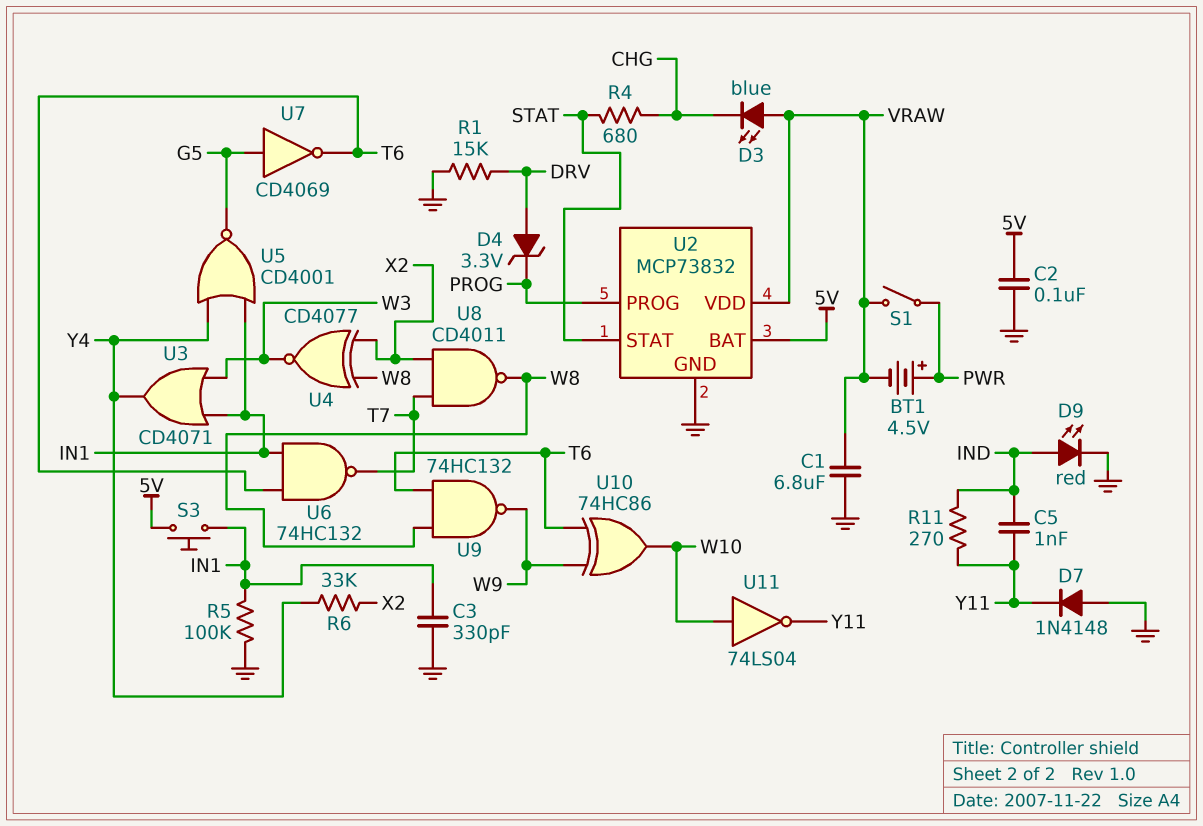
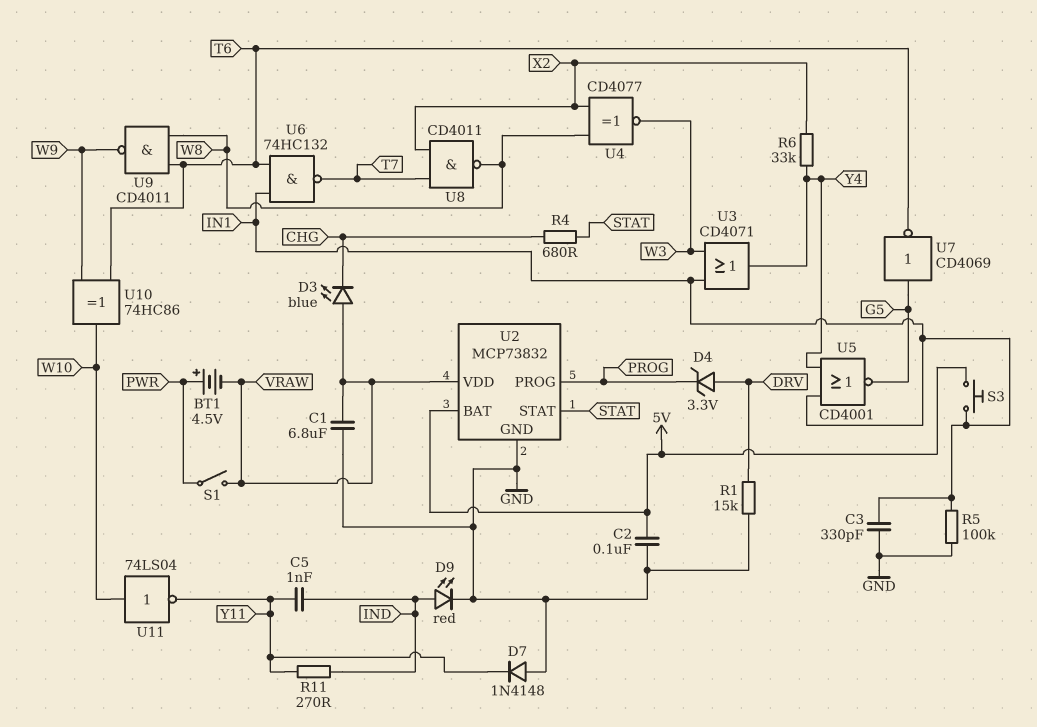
U9: NAND 74HC132 (in T6, in W8, out W9) -> NAND CD4011 (in T6, in W8, out W9)

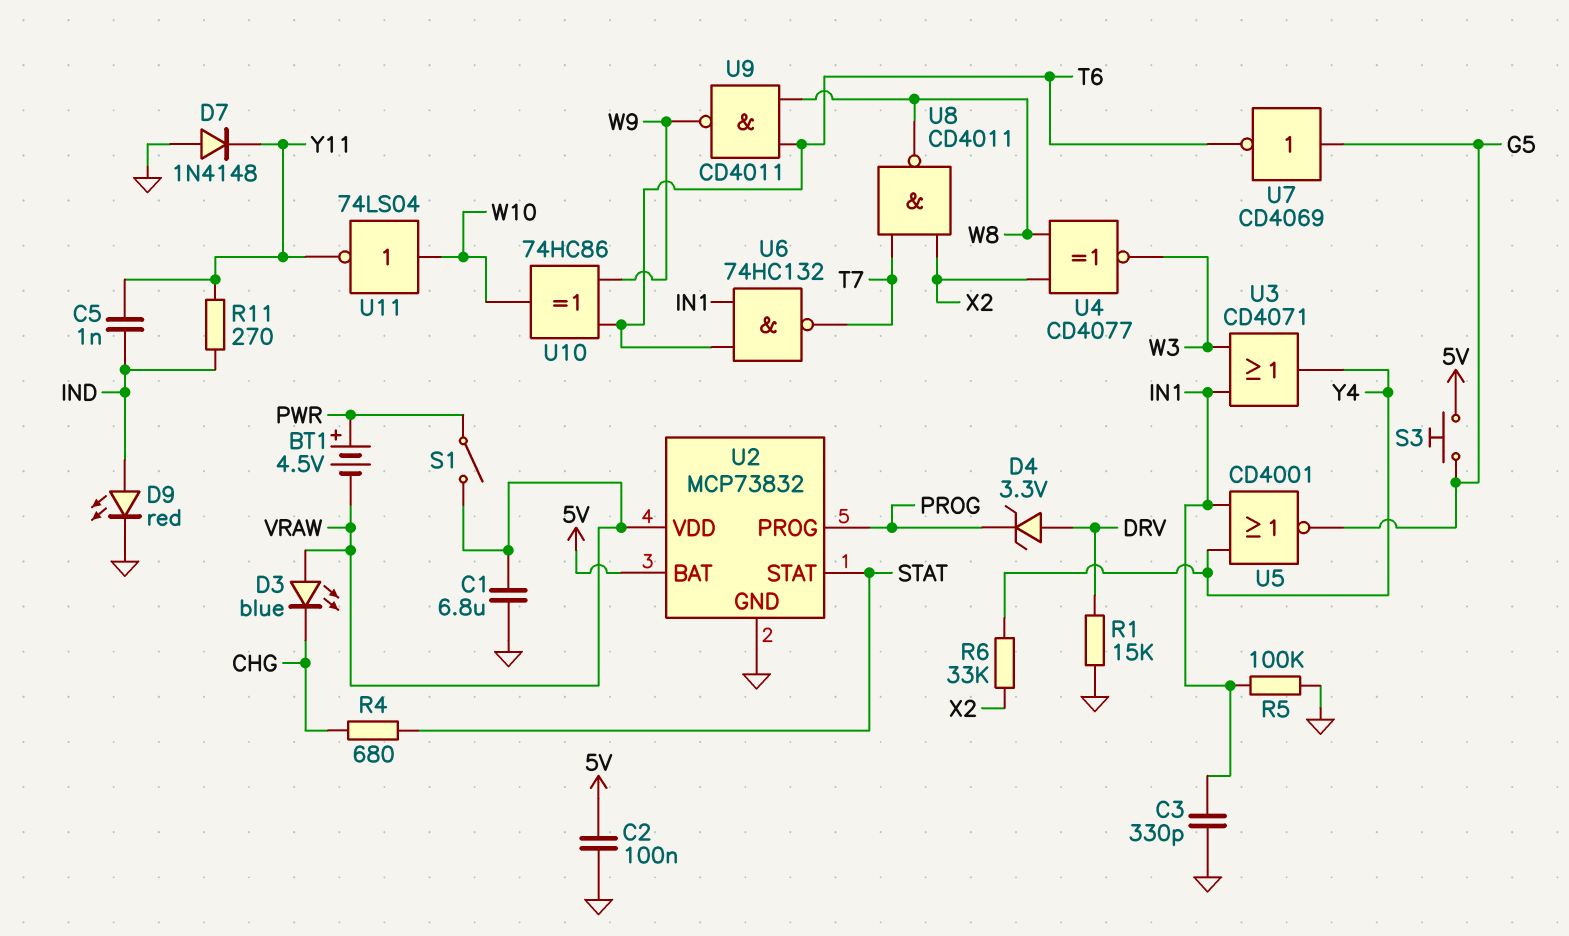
S3: button (5V, IN1) -> button (5V, G5)

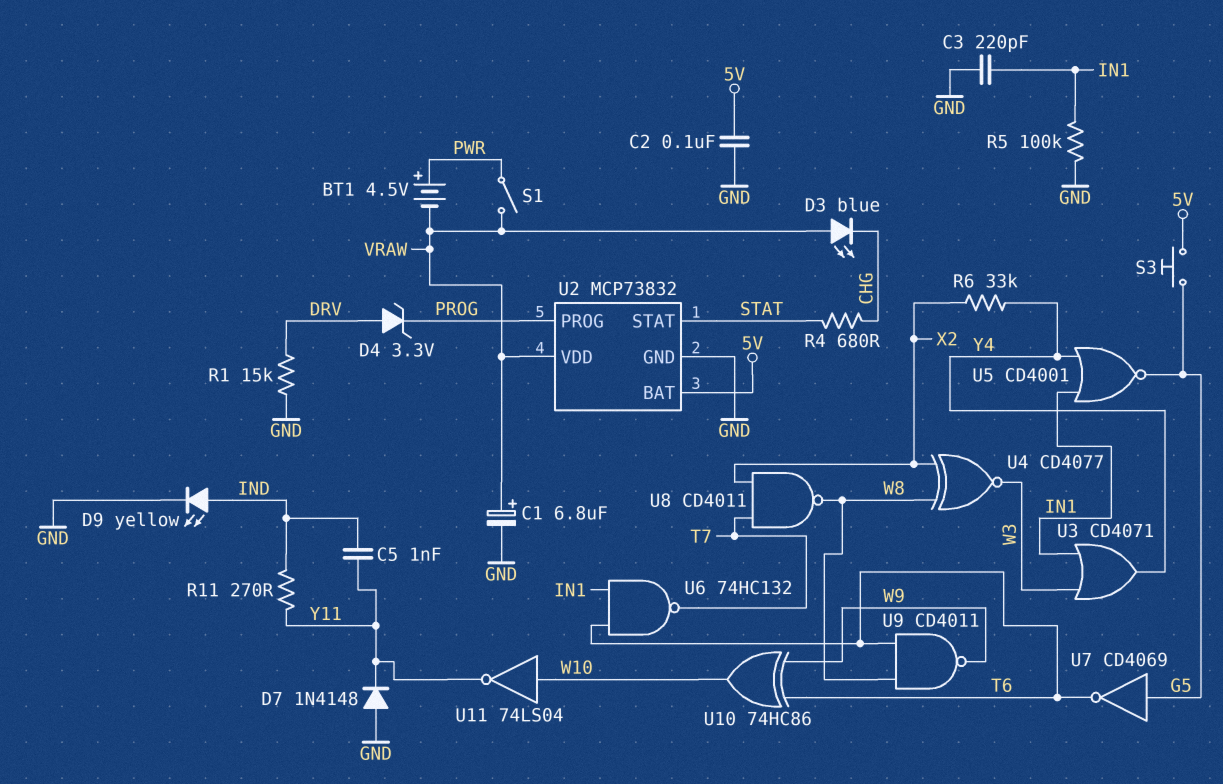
C1: 6.8uF (GND, VRAW) -> 6.8uF (plus VRAW, minus GND)
C3: 330pF (GND, IN1) -> 220pF (GND, IN1)
D9: LED red (A IND, K GND) -> LED yellow (A IND, K GND)

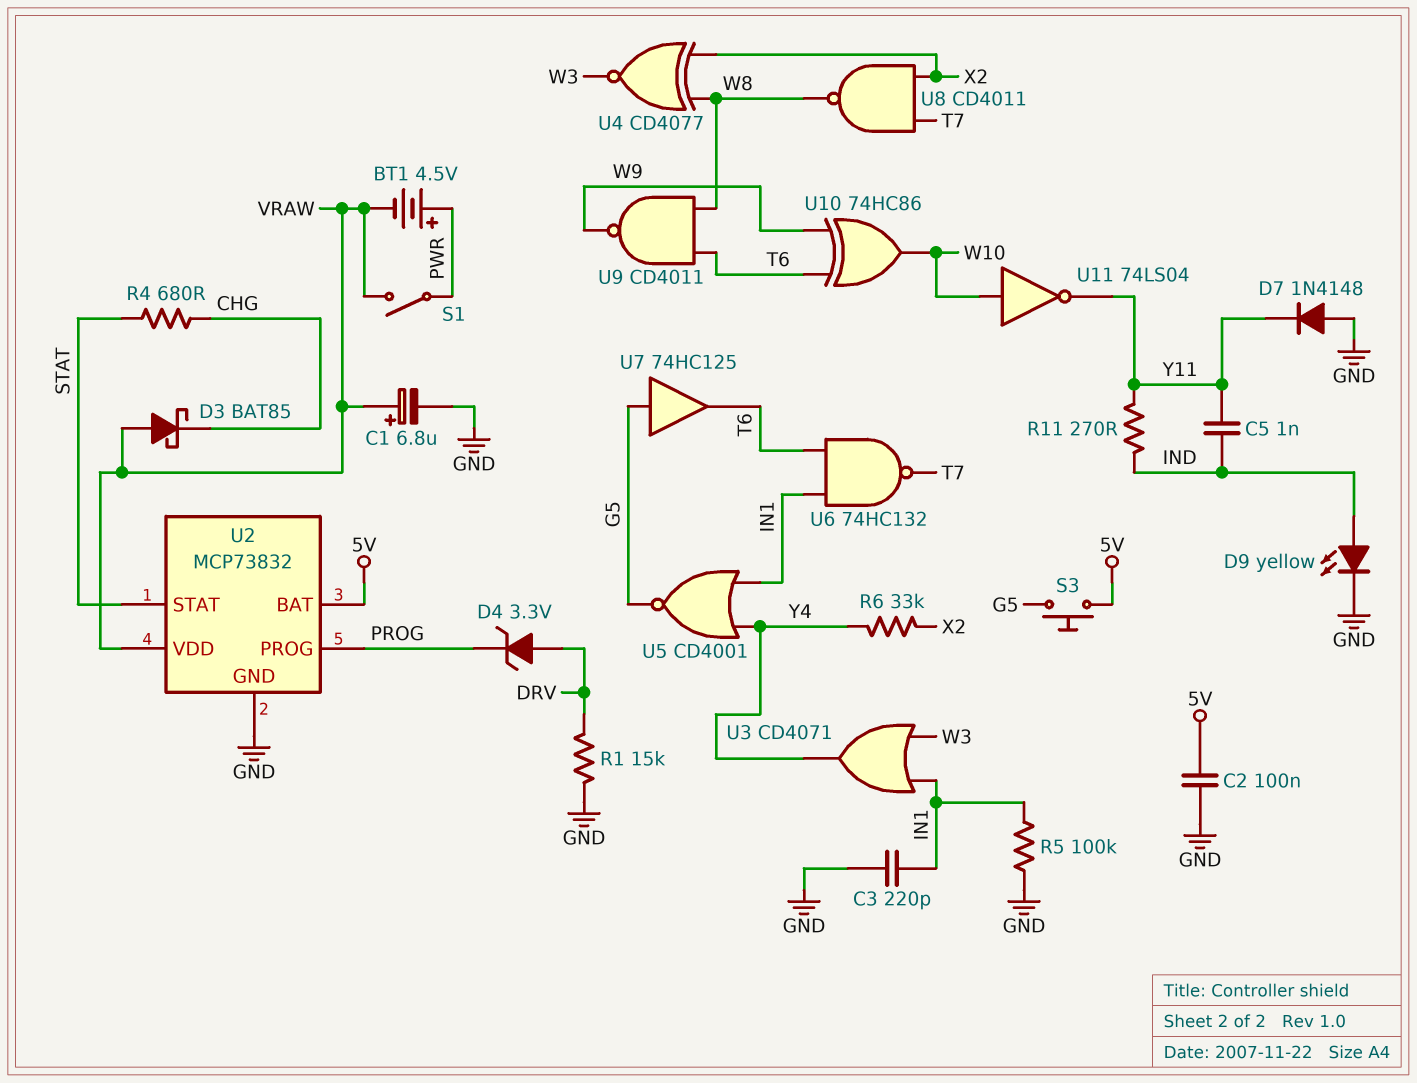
D3: LED blue (A VRAW, K CHG) -> schottky BAT85 (A VRAW, K CHG)
U7: NOT CD4069 (in G5, out T6) -> buffer 74HC125 (in G5, out T6)

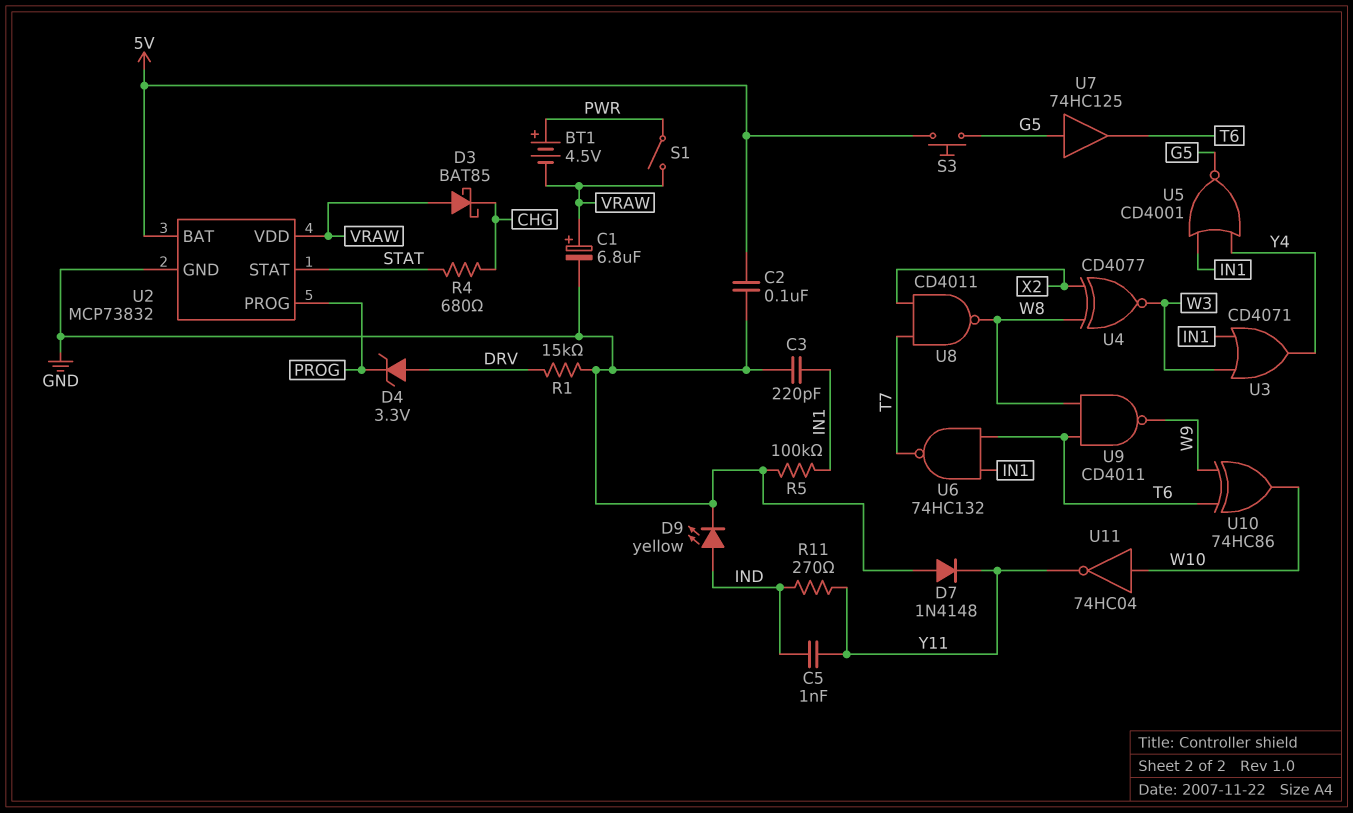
R6: 33k (X2, Y4) -> none
U11: NOT 74LS04 (in W10, out Y11) -> NOT 74HC04 (in W10, out Y11)

